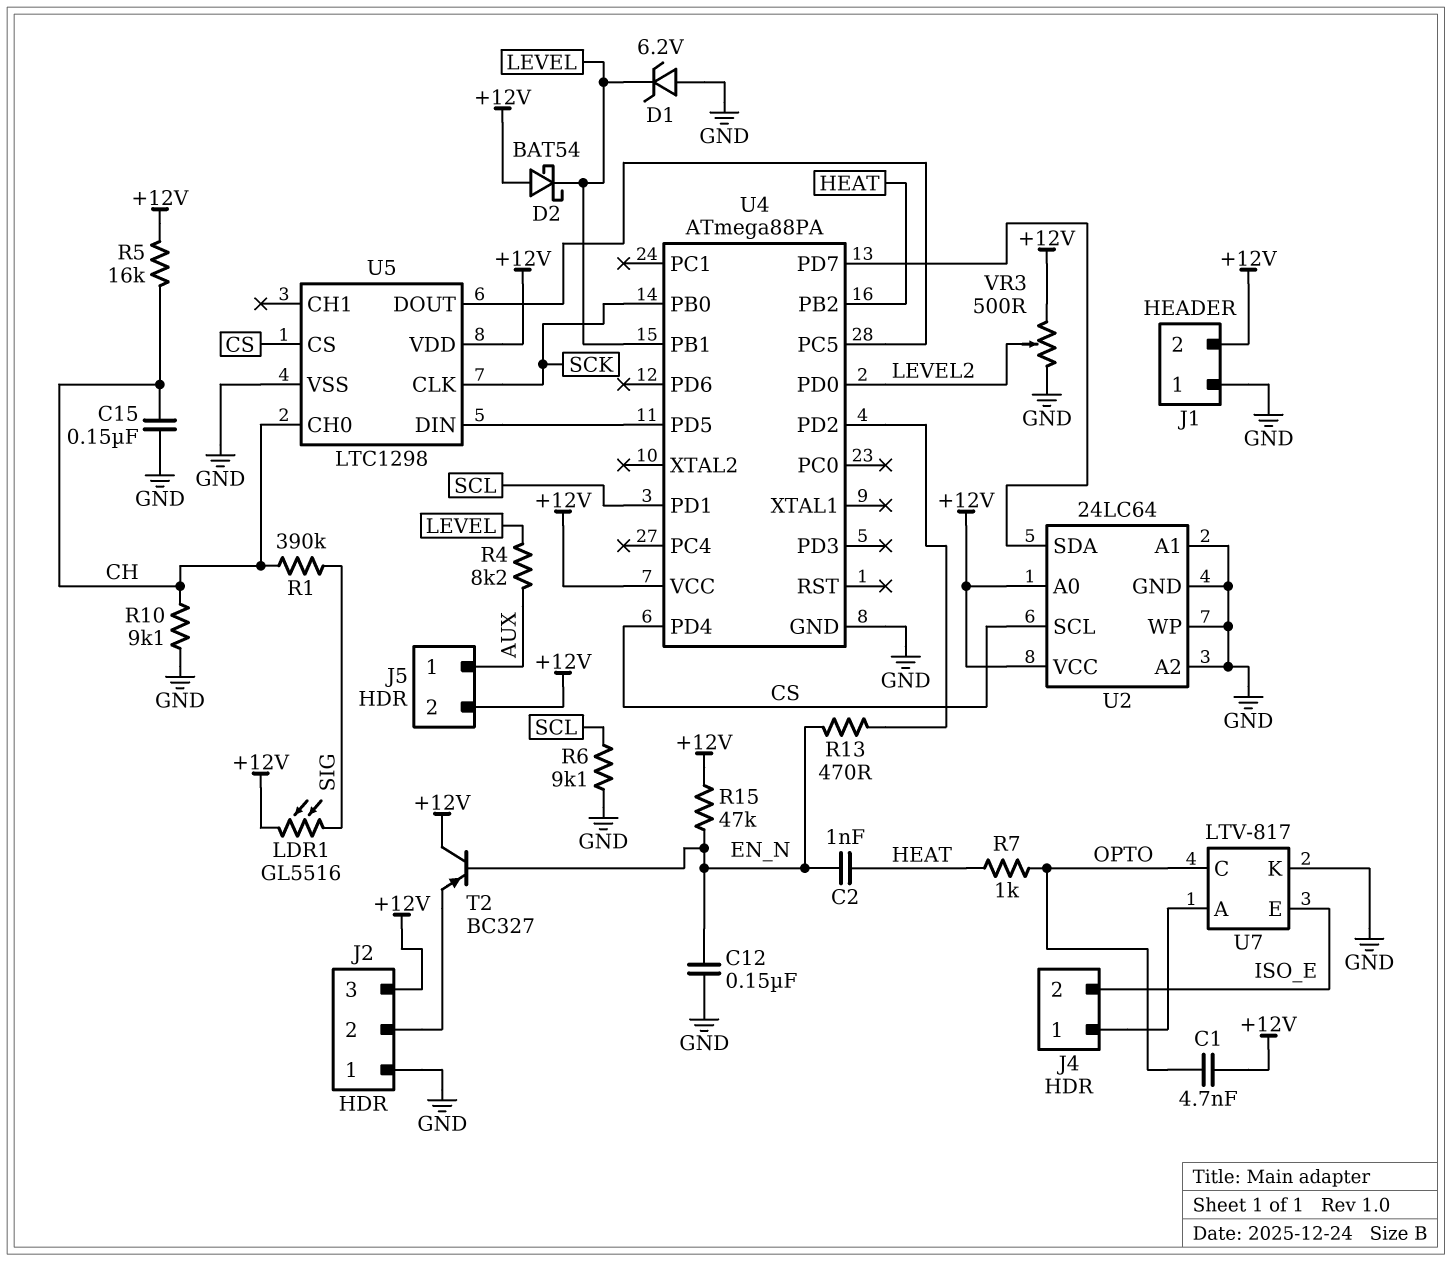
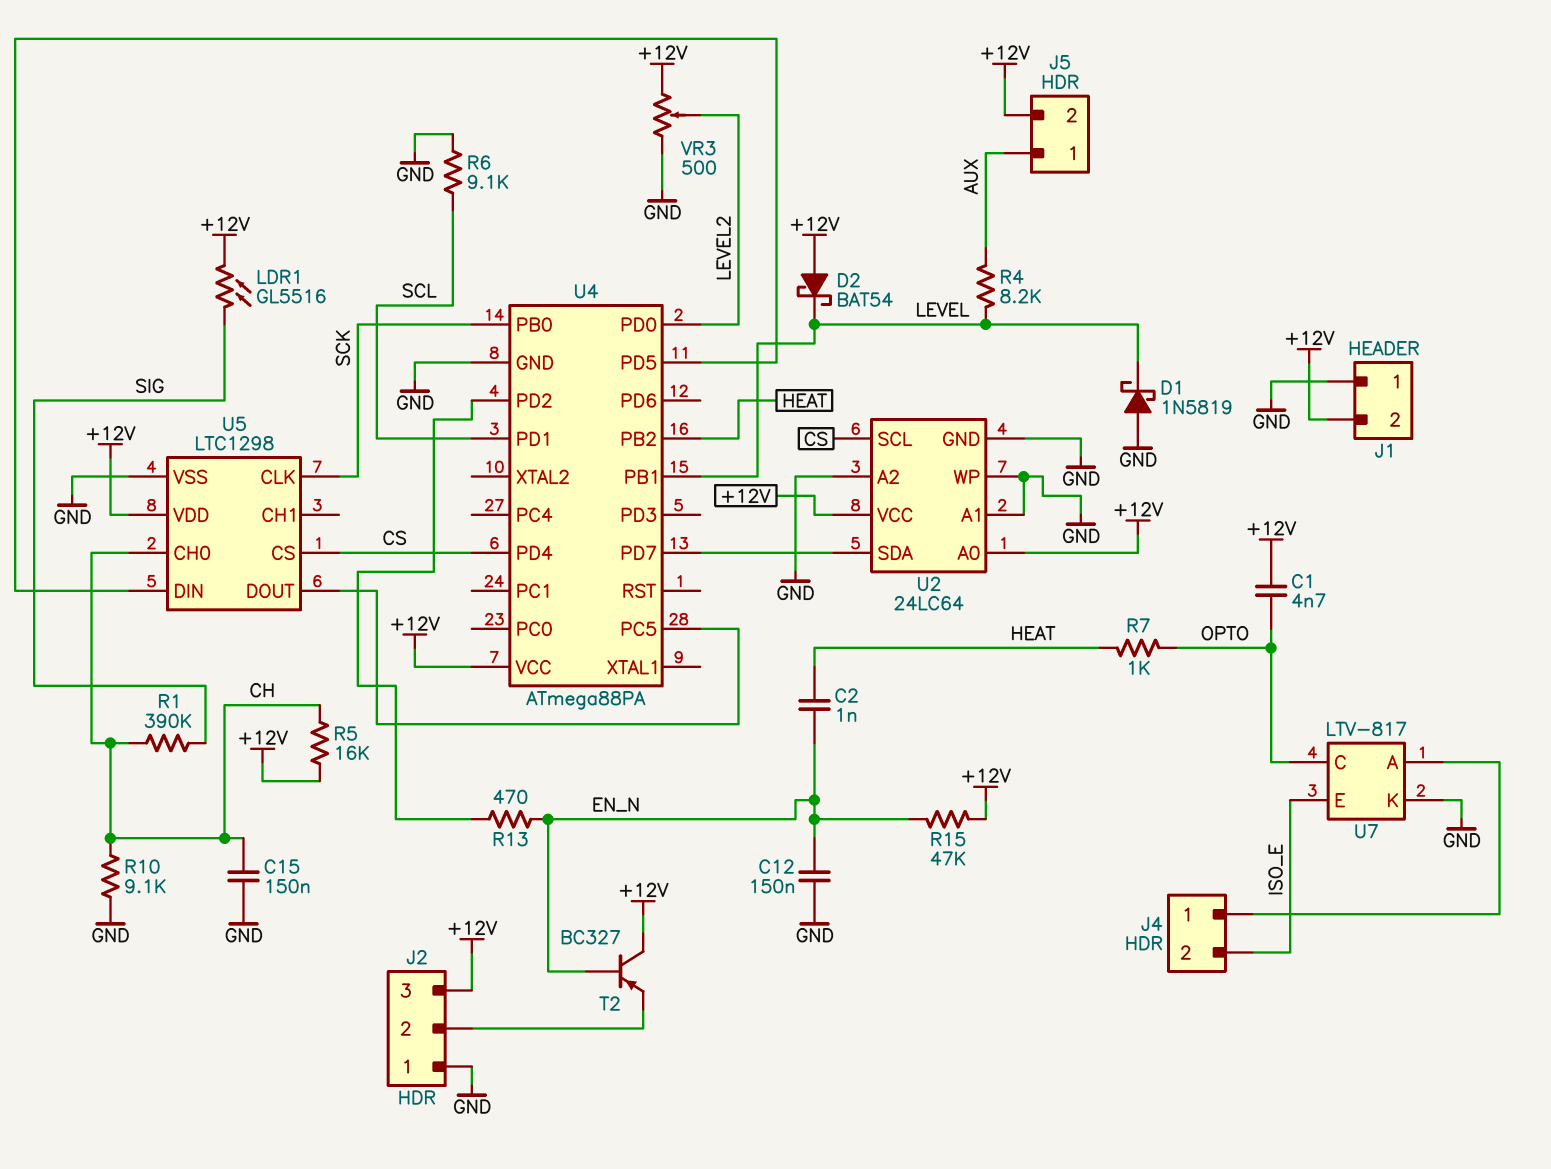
D1: zener 6.2V (A GND, K LEVEL) -> schottky 1N5819 (A GND, K LEVEL)

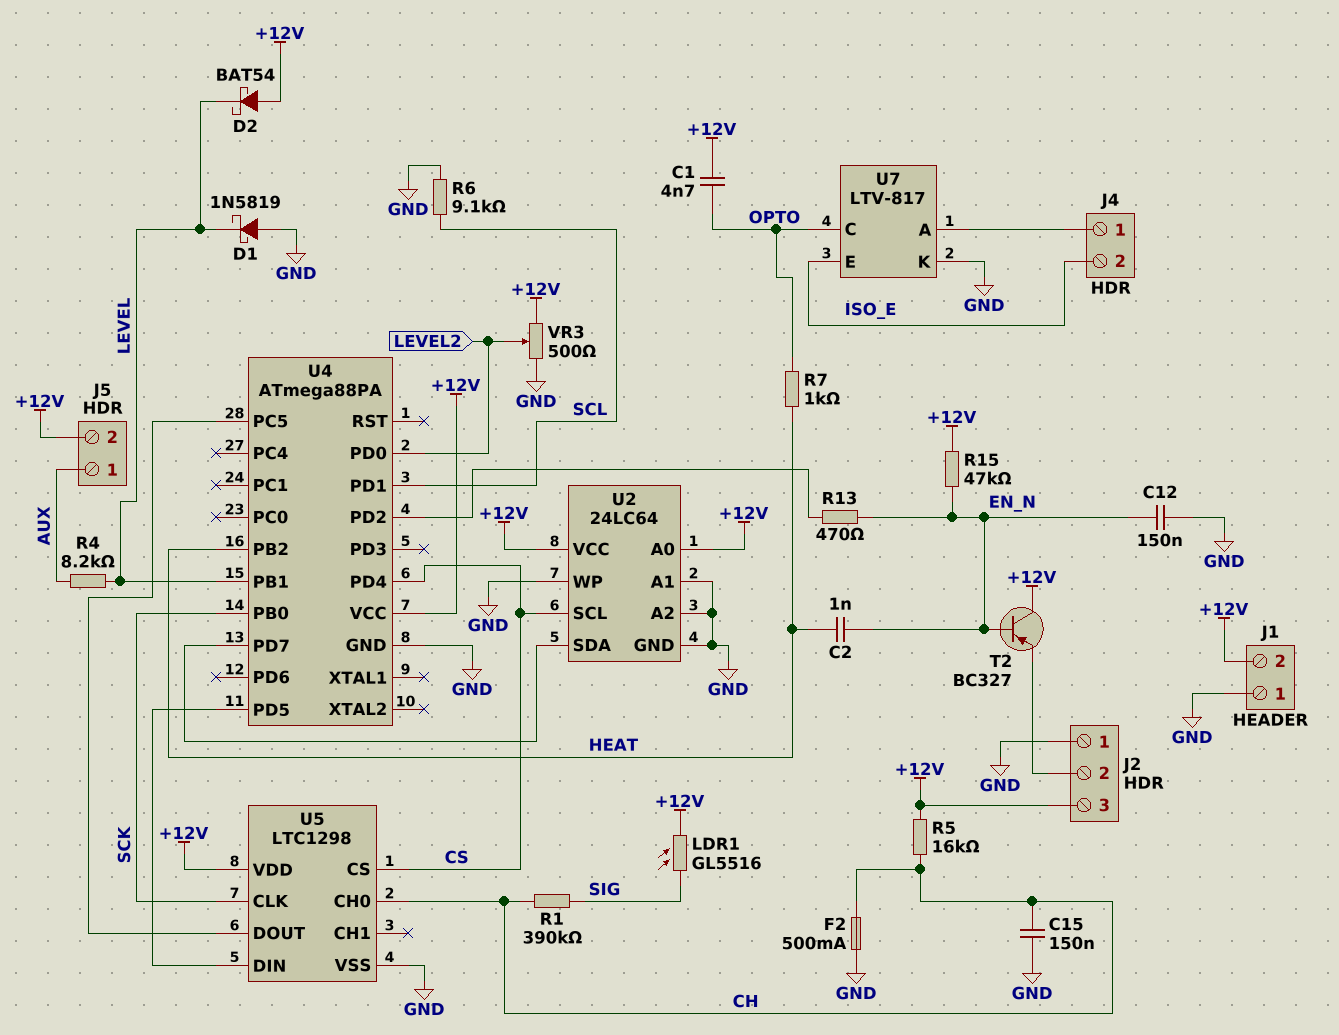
F2: none -> 500mA (CH, GND)
R10: 9.1k (CH, GND) -> none

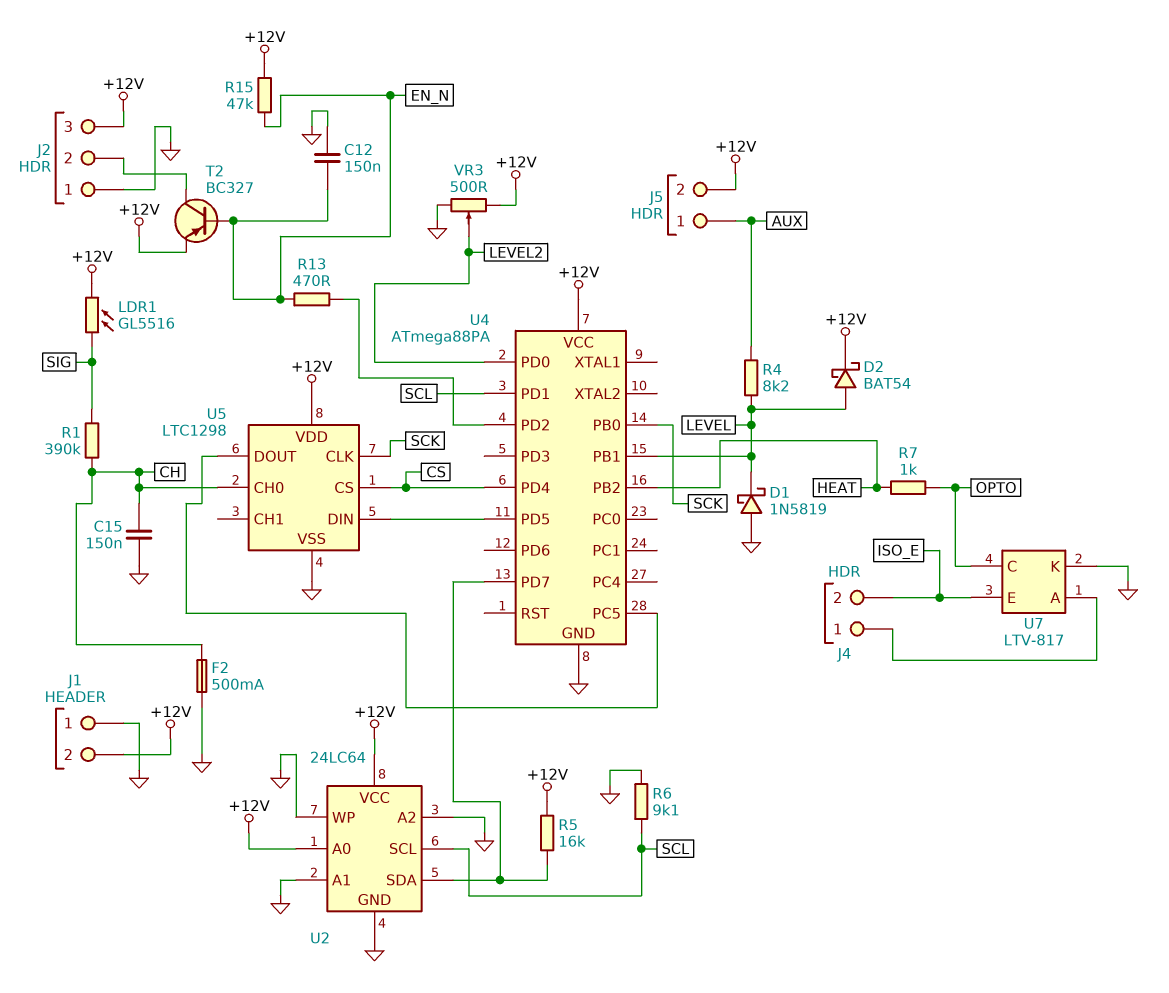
C1: 4.7nF (+12V, OPTO) -> none
C2: 1nF (EN_N, HEAT) -> none
D2: schottky BAT54 (A +12V, K LEVEL) -> schottky BAT54 (A LEVEL, K +12V)
R5: 16k (+12V, CH) -> 16k (+12V, U2/SDA)
T2: PNP BC327 (B EN_N, C +12V, E J2/2) -> PNP BC327 (B EN_N, C J2/2, E +12V)
U2 pin SCL: CS -> SCL

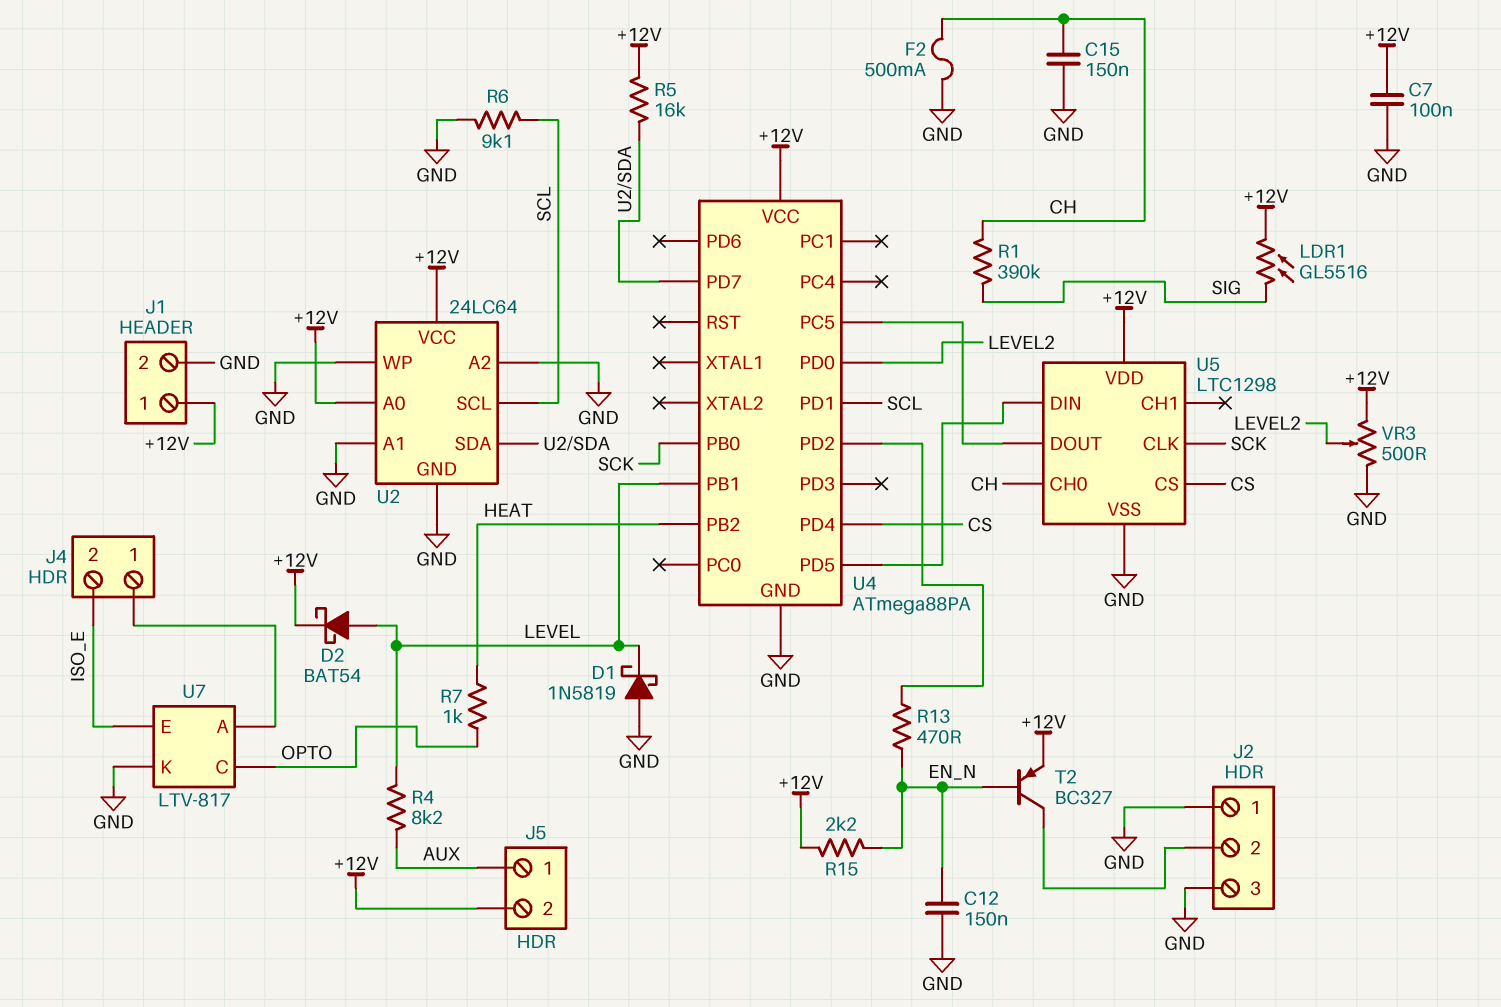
C7: none -> 100nF (+12V, GND)
J1 pin 1: GND -> +12V
J1 pin 2: +12V -> GND
J2 pin 3: +12V -> GND
R15: 47k (+12V, EN_N) -> 2.2k (+12V, EN_N)

